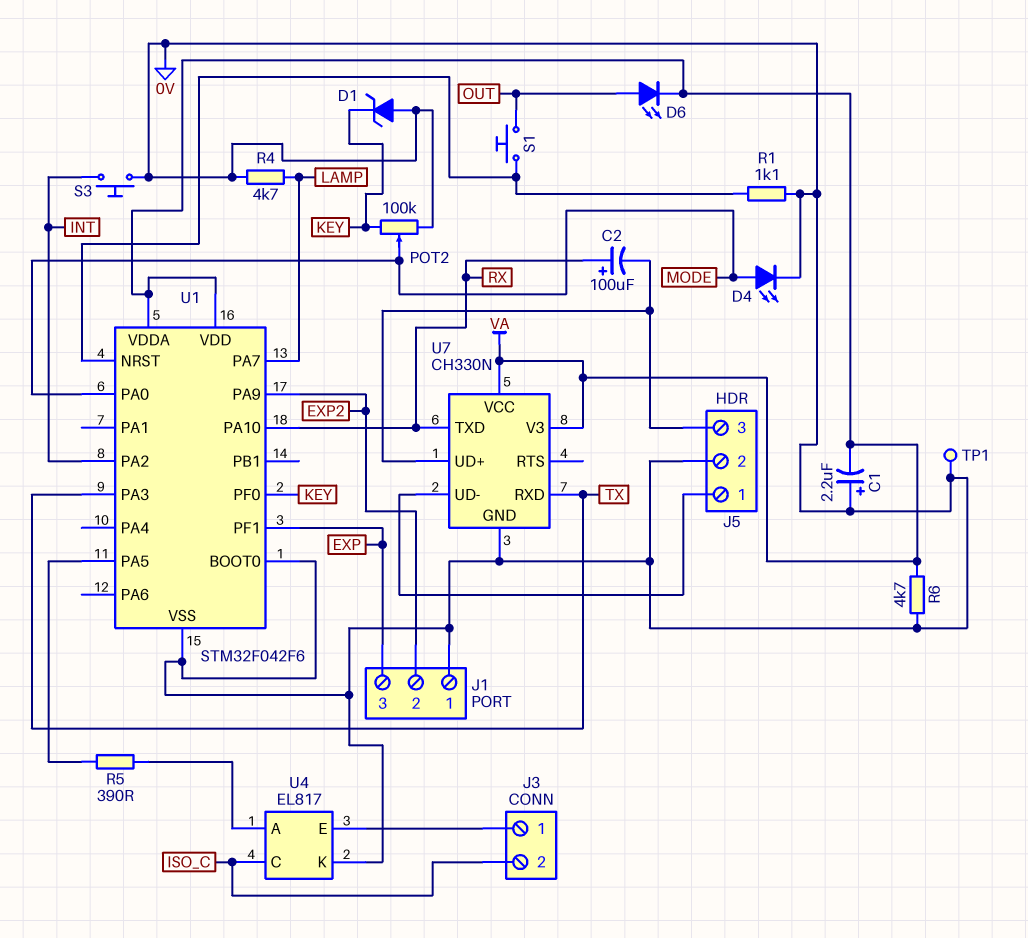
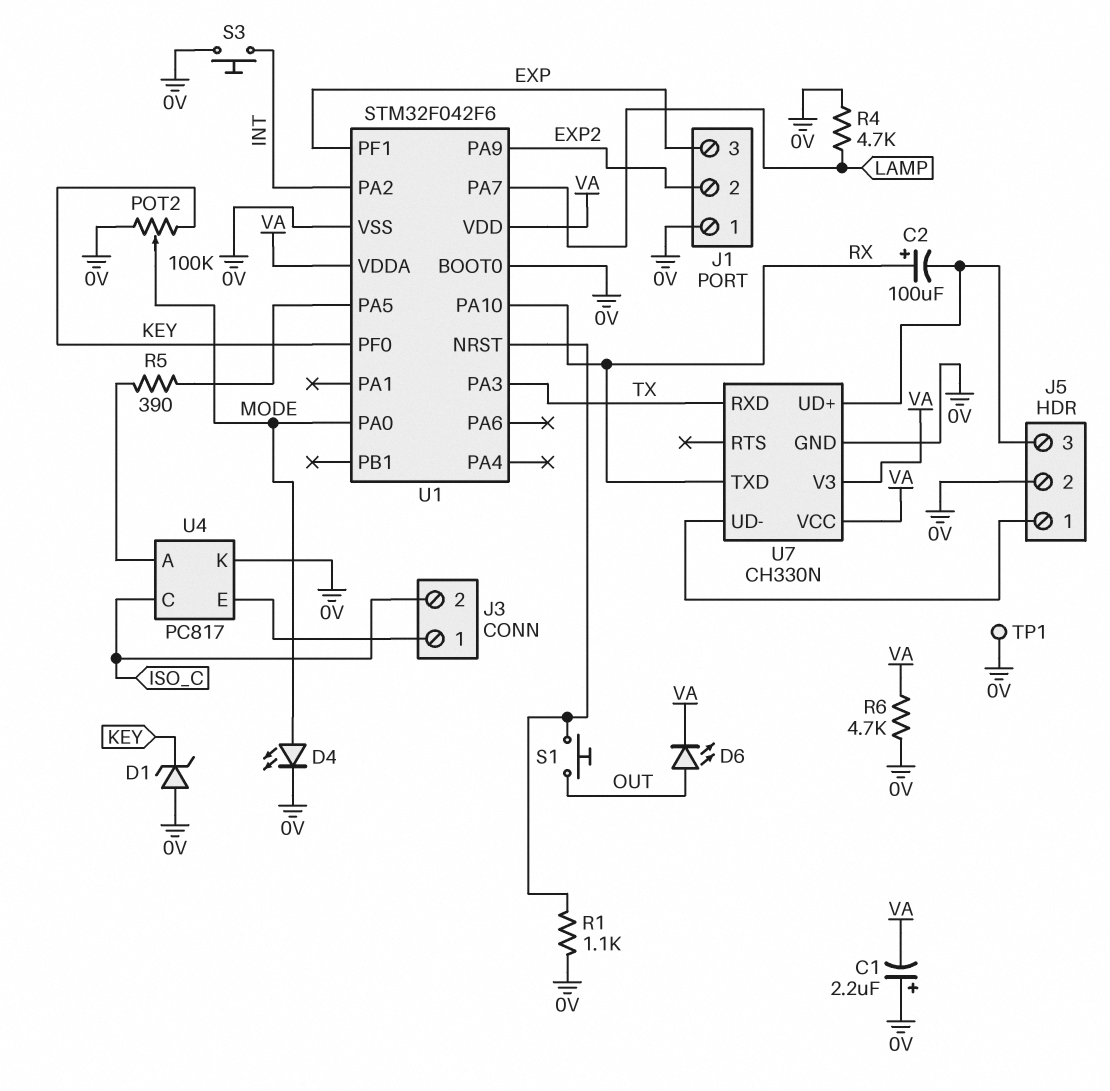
U4: EL817 -> PC817

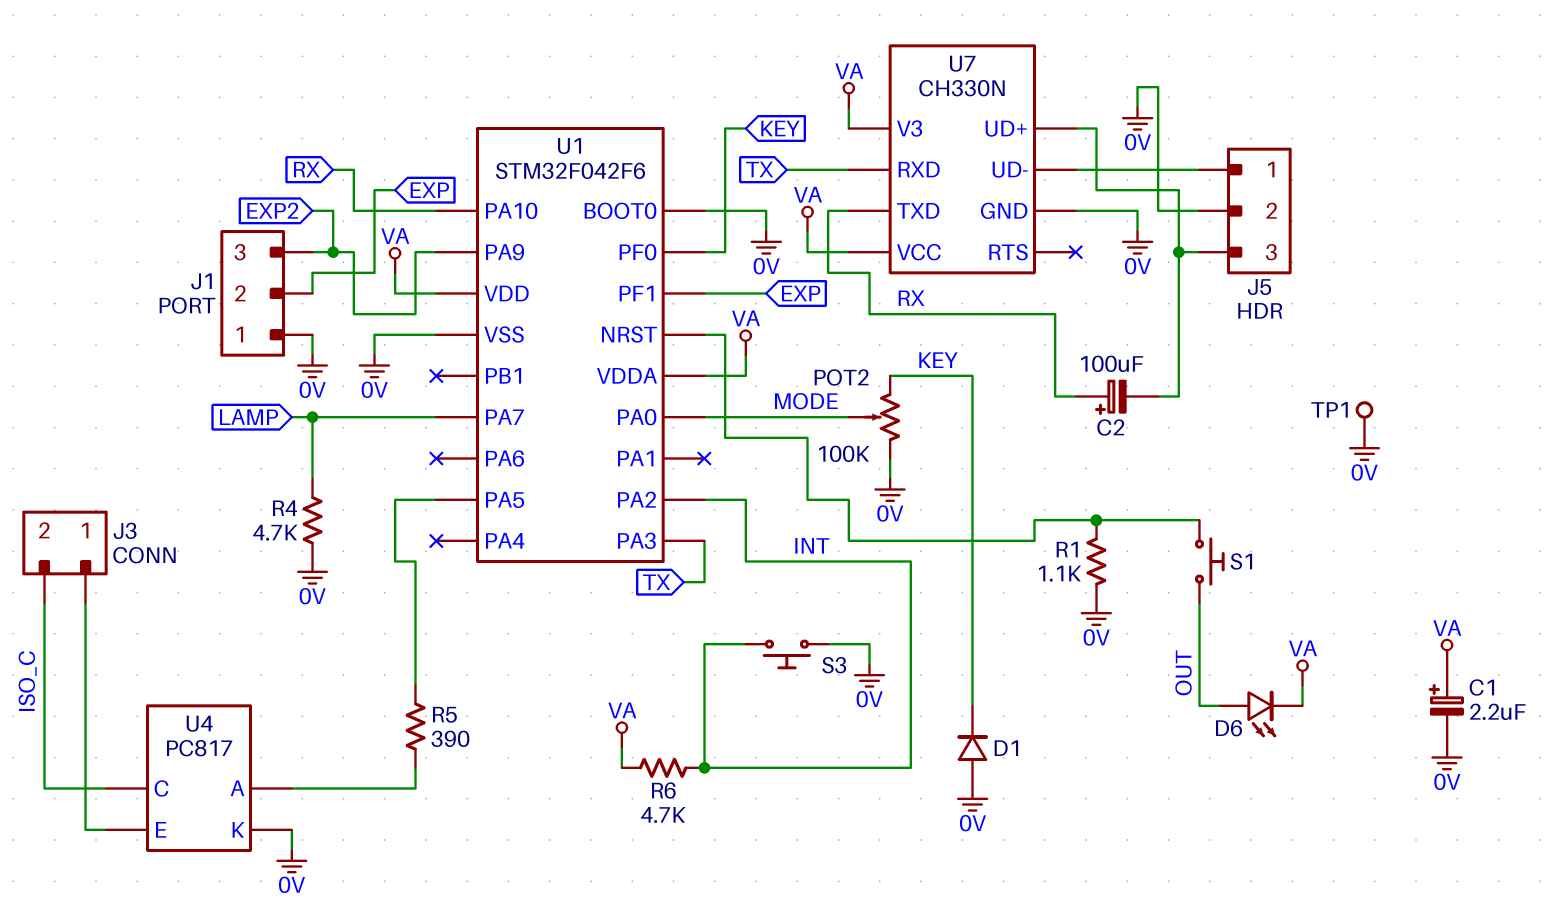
C1: 2.2uF (plus 0V, minus VA) -> 2.2uF (plus VA, minus 0V)
D1: zener (A 0V, K KEY) -> diode (A 0V, K KEY)
D4: LED (A MODE, K 0V) -> none
J1 pin 2: EXP2 -> EXP
J1 pin 3: EXP -> EXP2
R6: 4.7k (0V, VA) -> 4.7k (INT, VA)

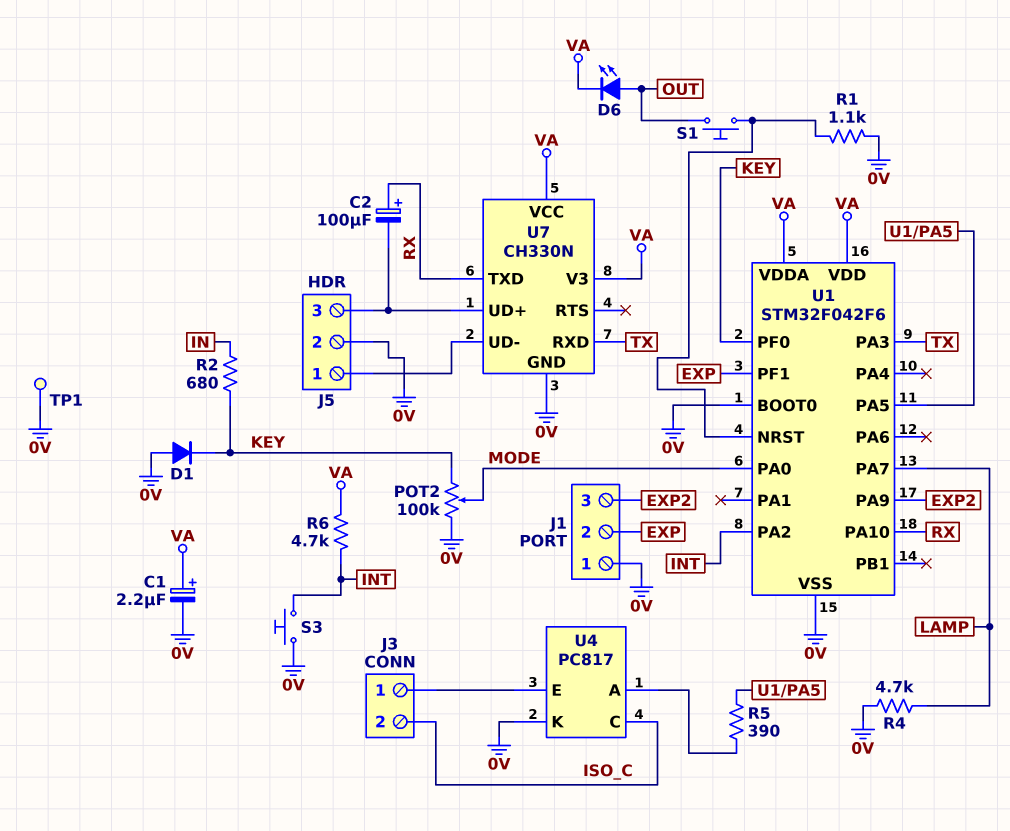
R2: none -> 680 (IN, KEY)

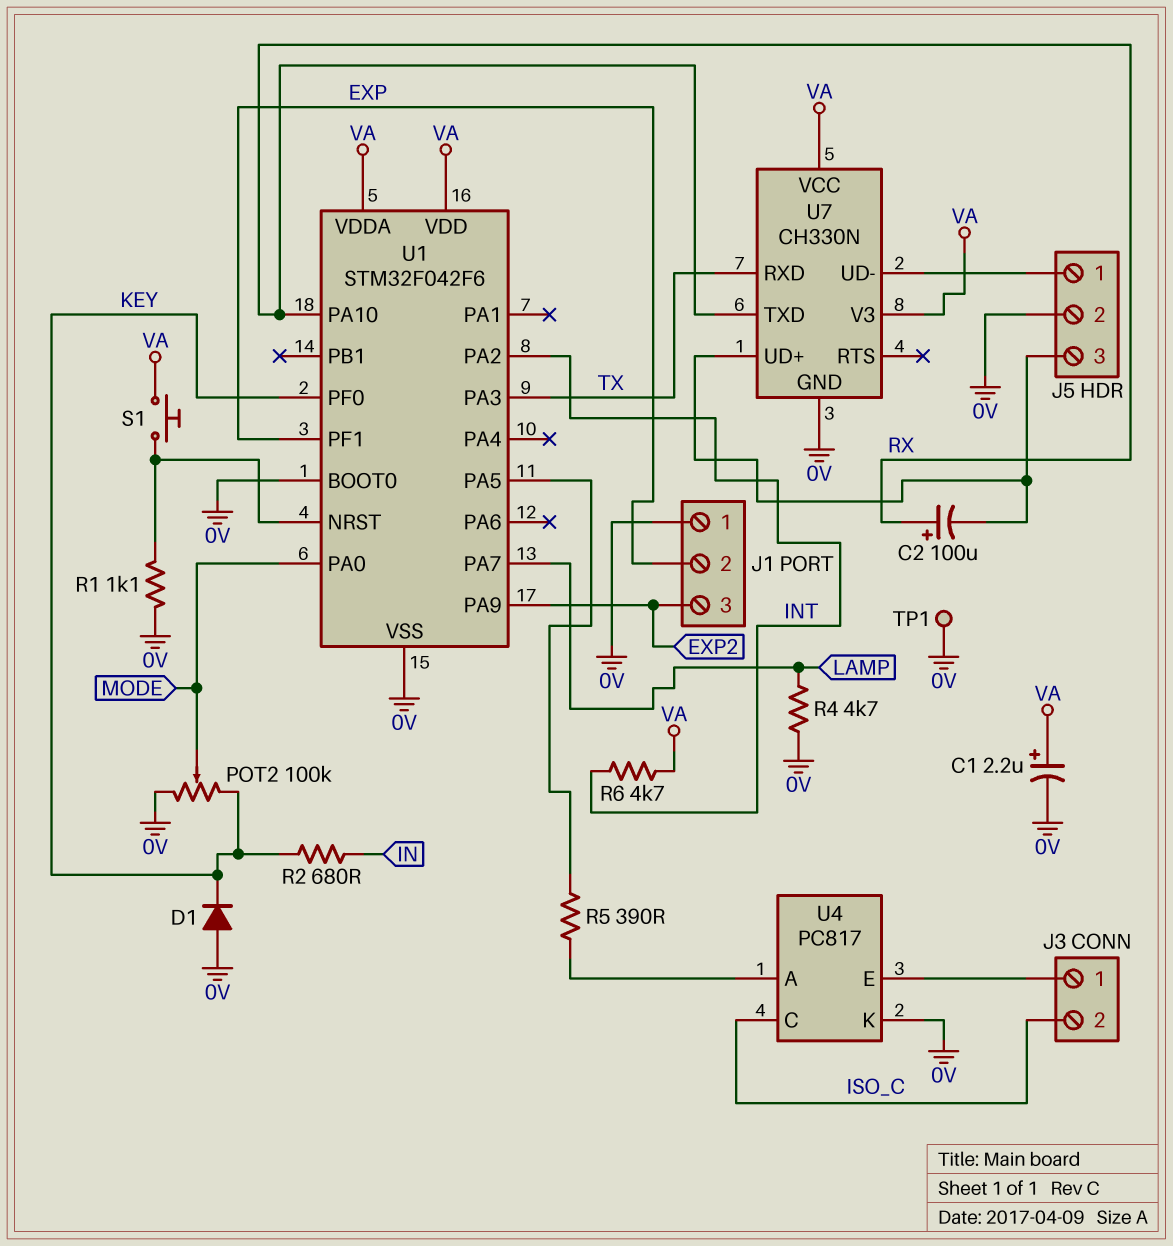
D6: LED (A OUT, K VA) -> none
S1: button (OUT, U1/NRST) -> button (U1/NRST, VA)
S3: button (0V, INT) -> none

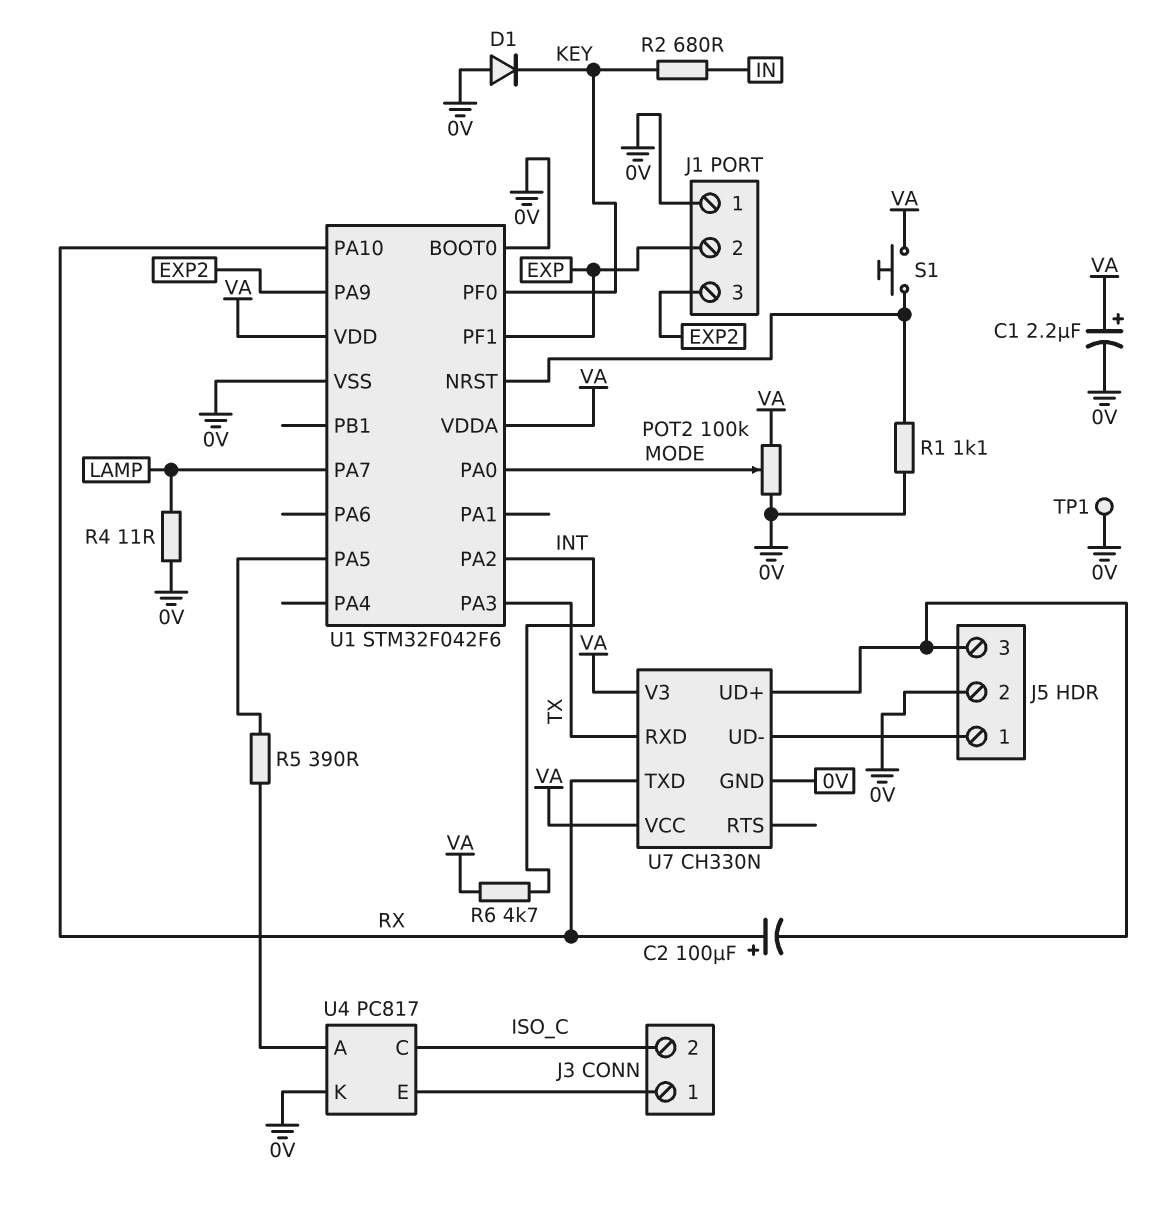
POT2: 100k (0V, KEY, wiper MODE) -> 100k (0V, VA, wiper MODE)
R4: 4.7k (0V, LAMP) -> 11 (0V, LAMP)

